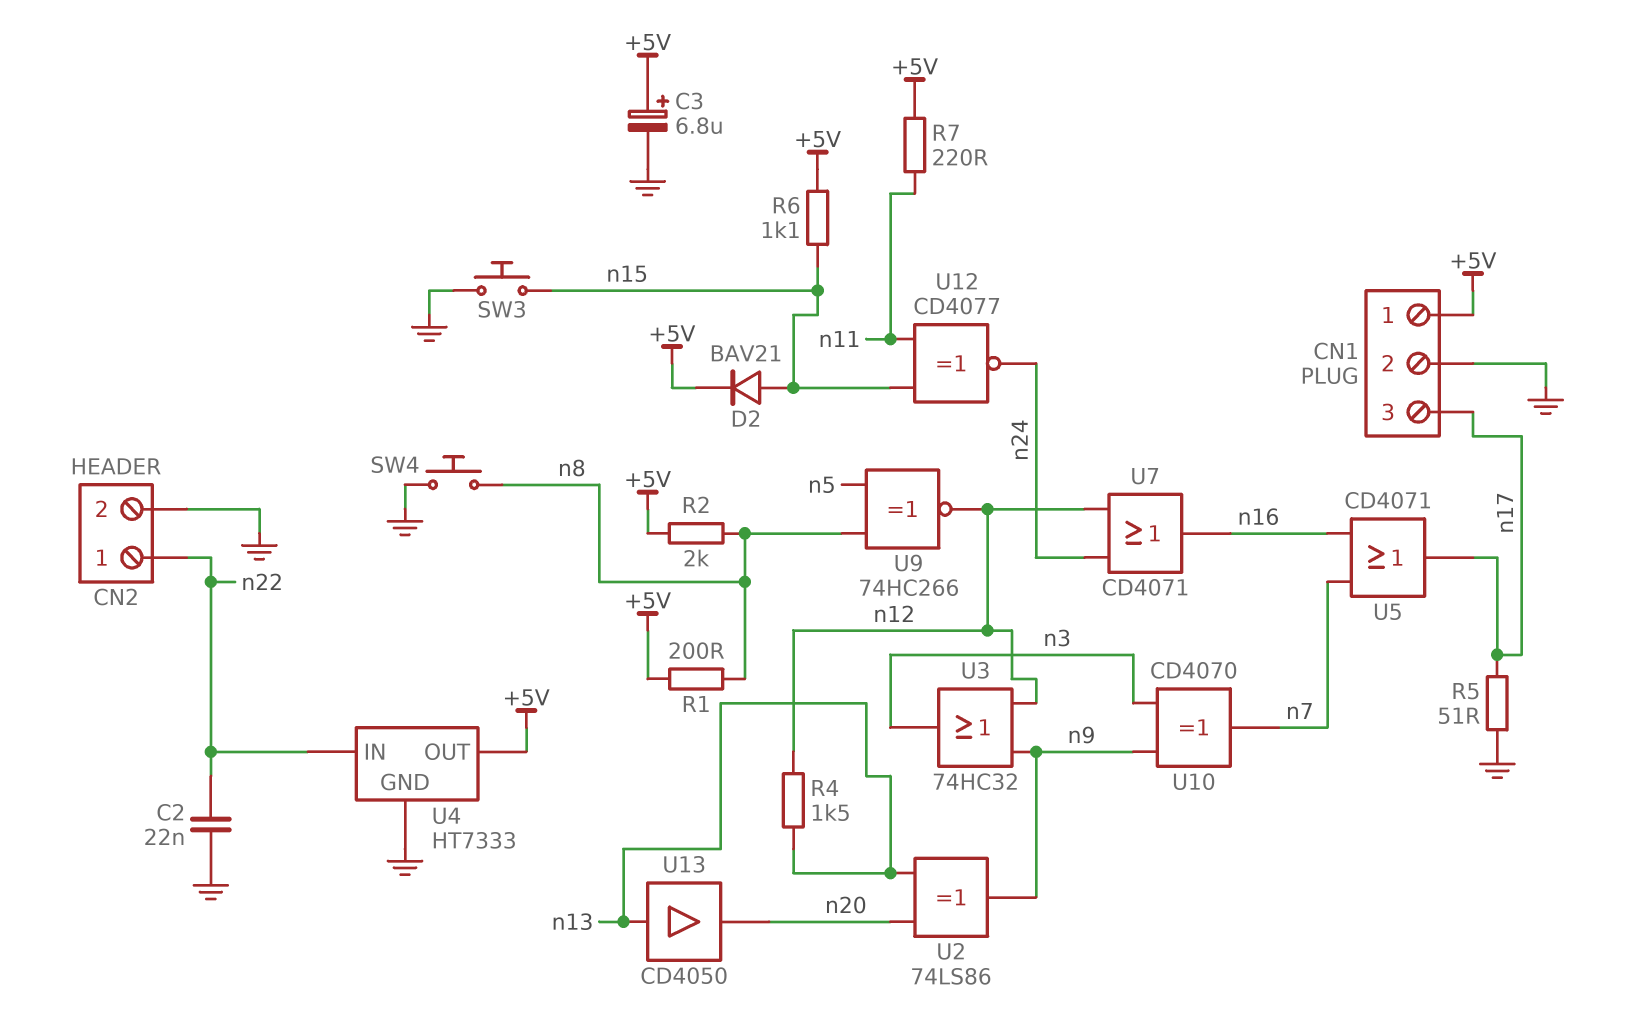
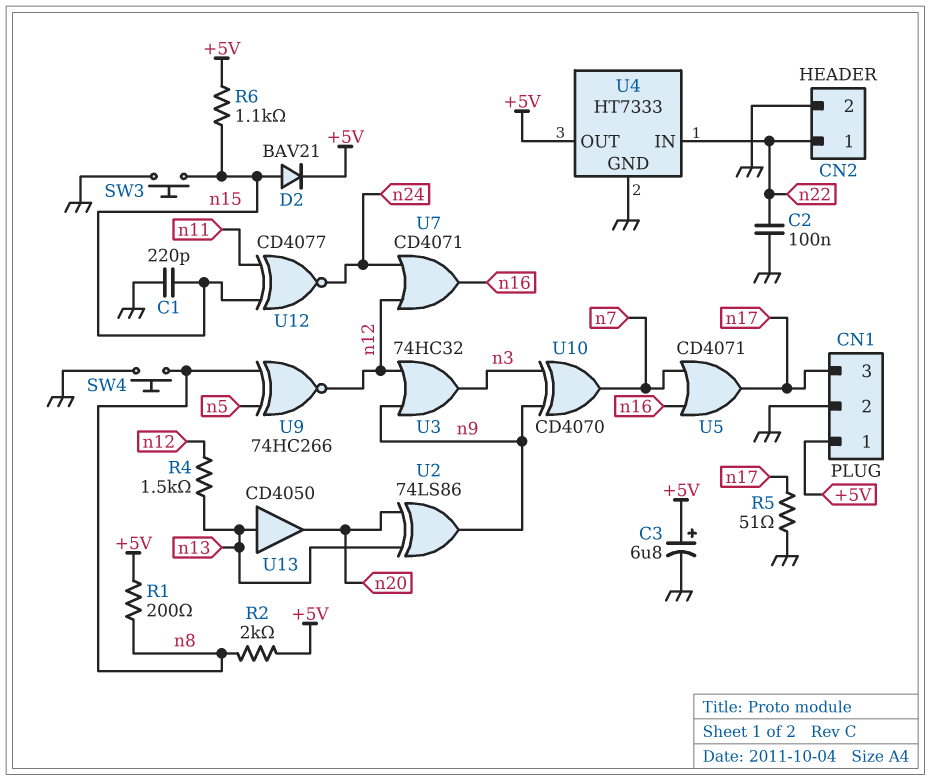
C1: none -> 220pF (GND, n15)
C2: 22nF (GND, n22) -> 100nF (GND, n22)
R7: 220 (+5V, n11) -> none

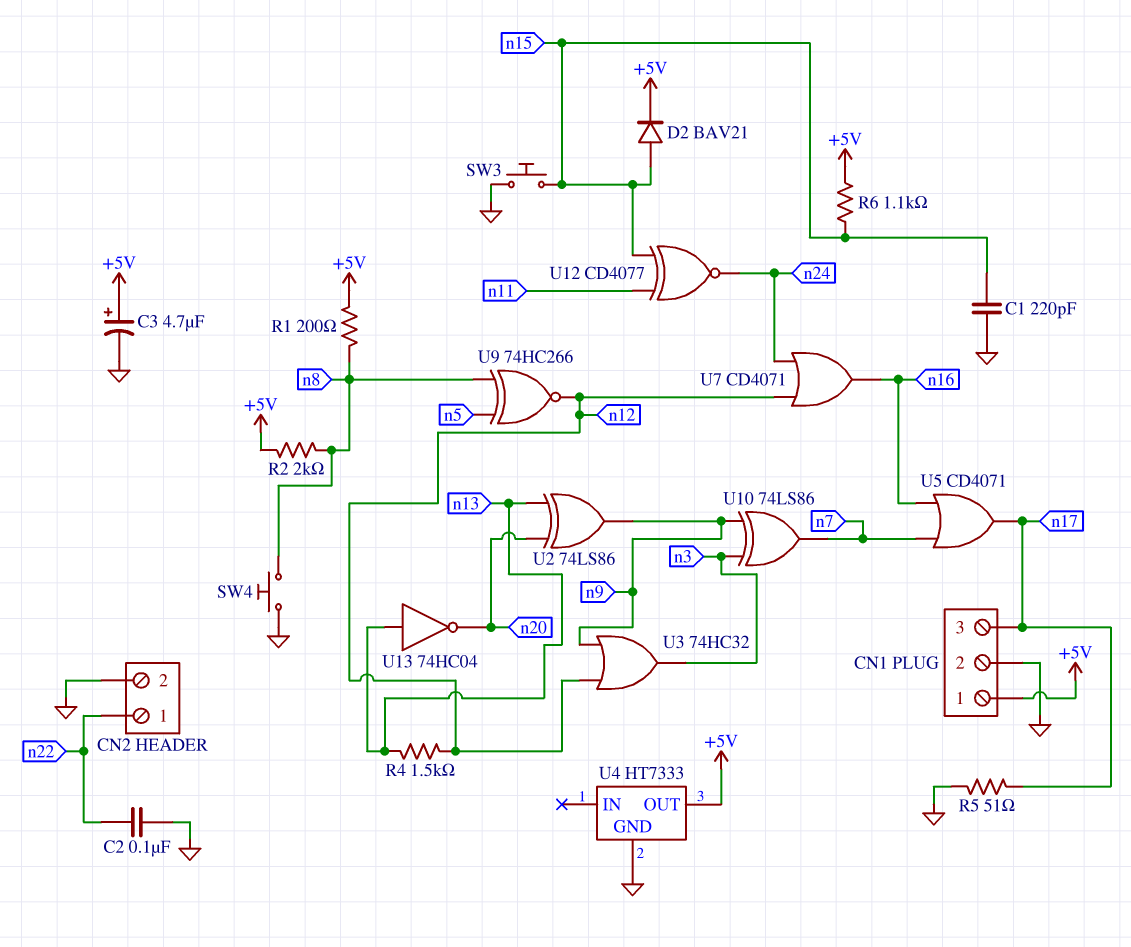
C3: 6.8uF (plus +5V, minus GND) -> 4.7uF (plus +5V, minus GND)
U4 pin IN: n22 -> none
U10: XOR CD4070 (in n3, in n9, out n7) -> XOR 74LS86 (in n3, in n9, out n7)
U13: buffer CD4050 (in n13, out n20) -> NOT 74HC04 (in n13, out n20)

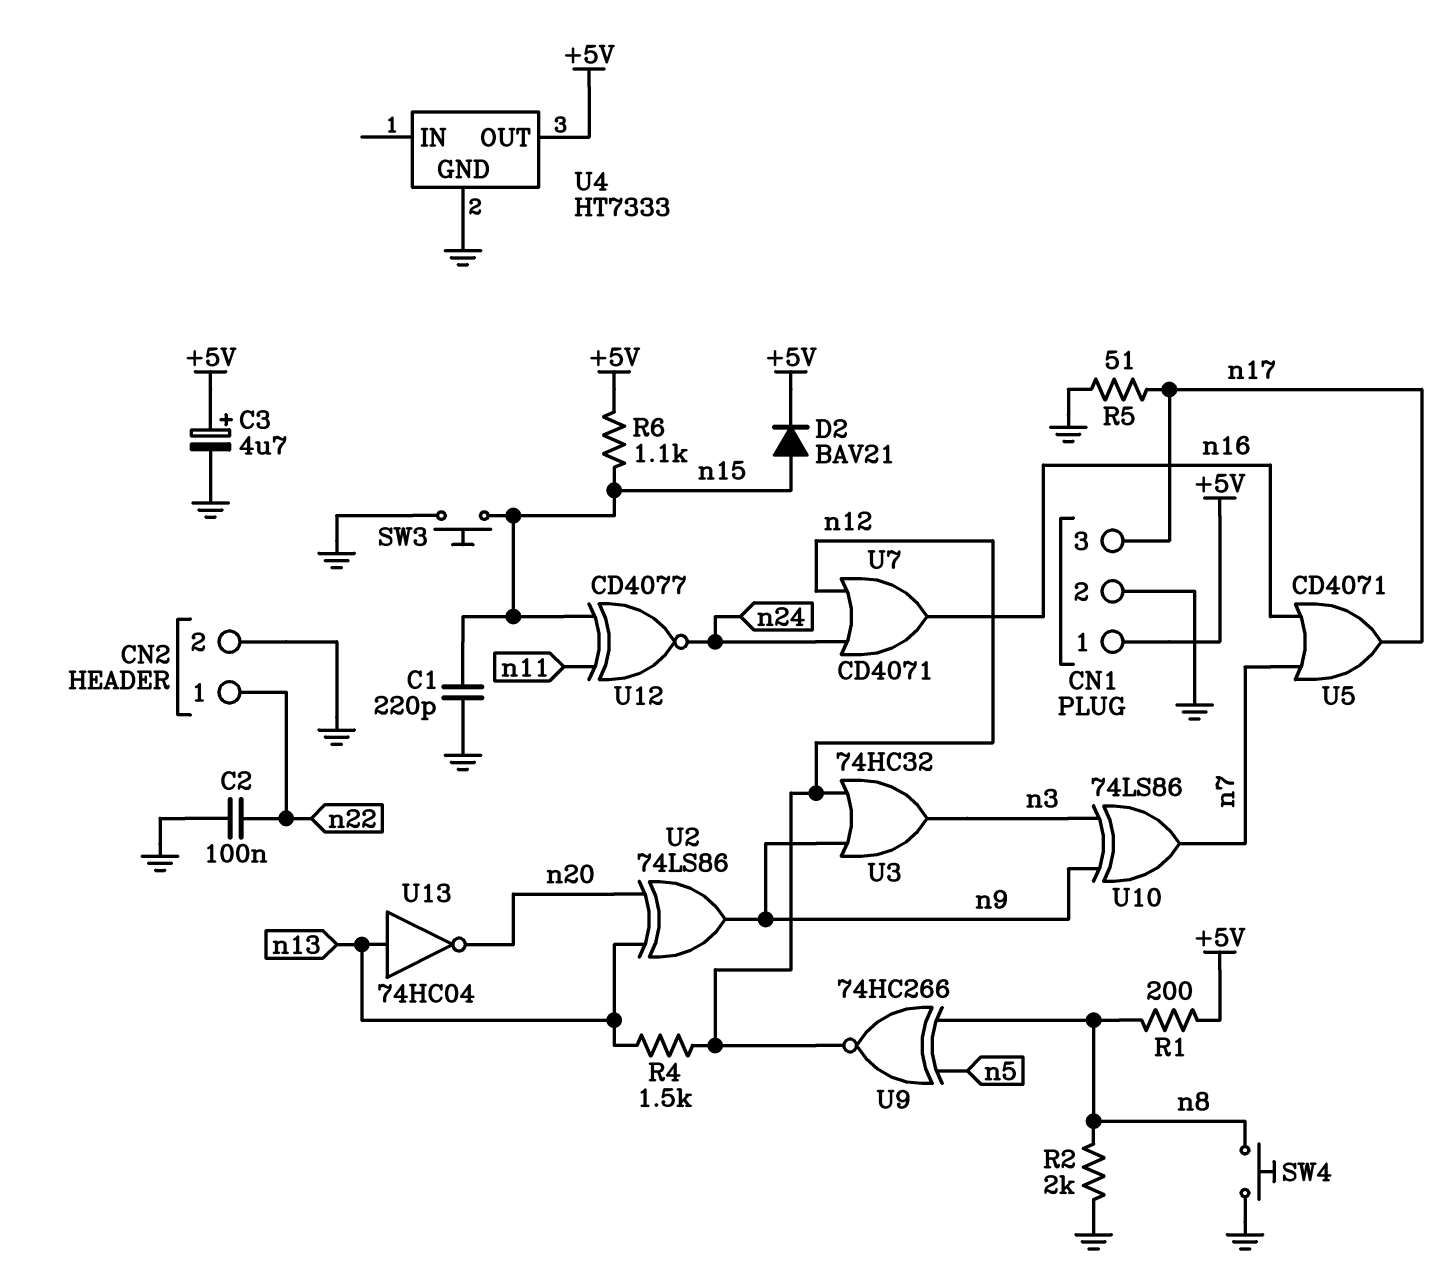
R2: 2k (+5V, n8) -> 2k (GND, n8)

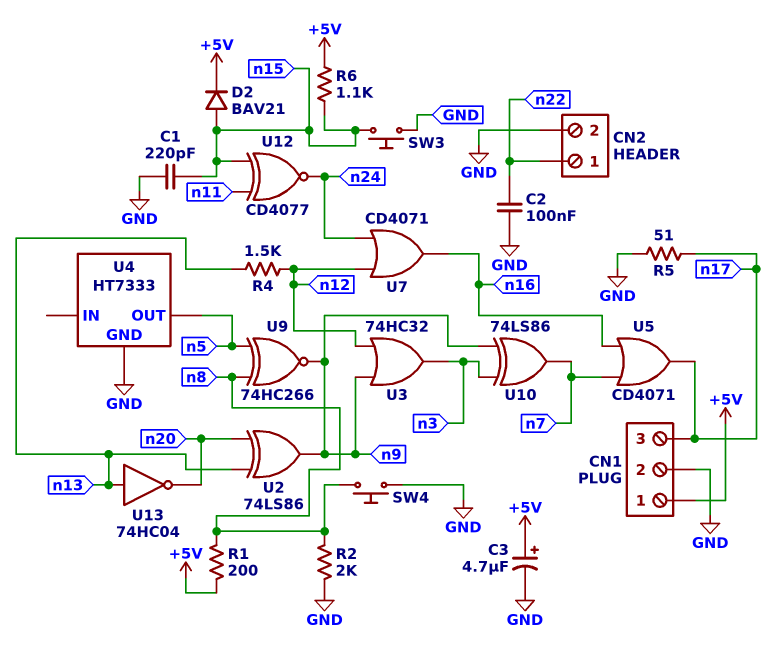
U4 pin OUT: +5V -> n5
U9: XNOR 74HC266 (in n5, in n8, out n12) -> XNOR 74HC266 (in n5, in n8, out n9)

